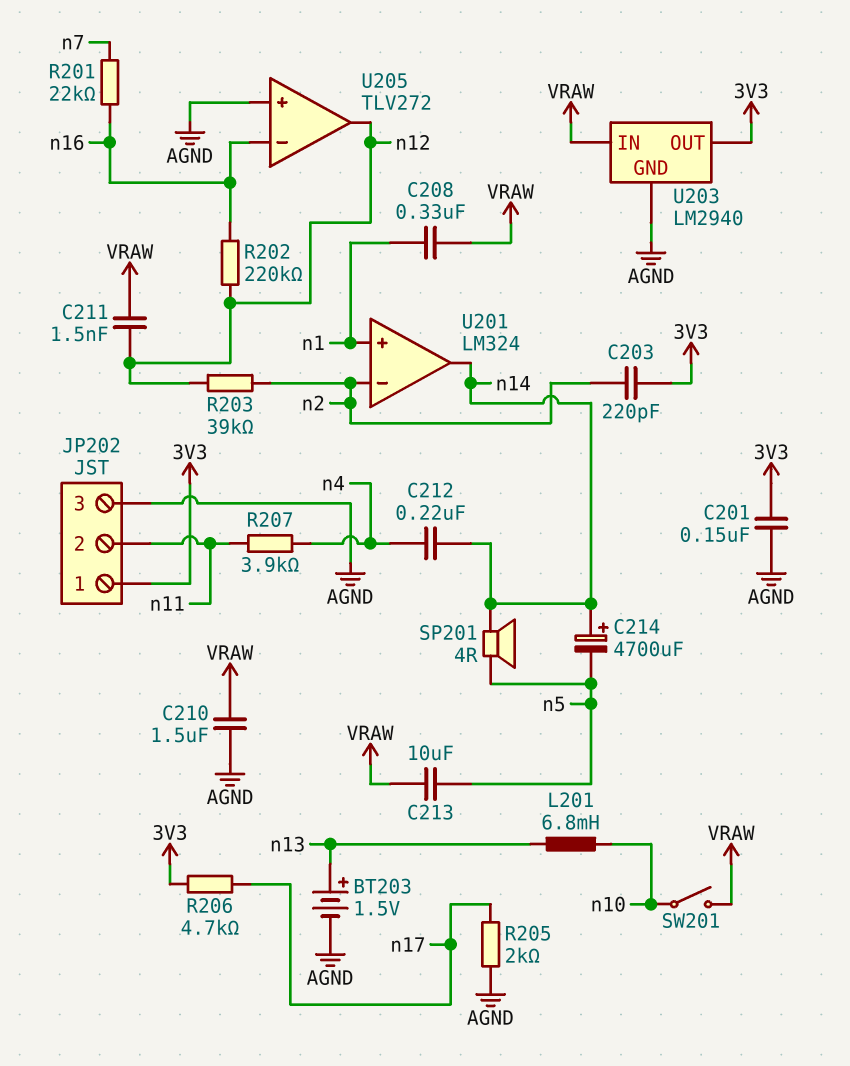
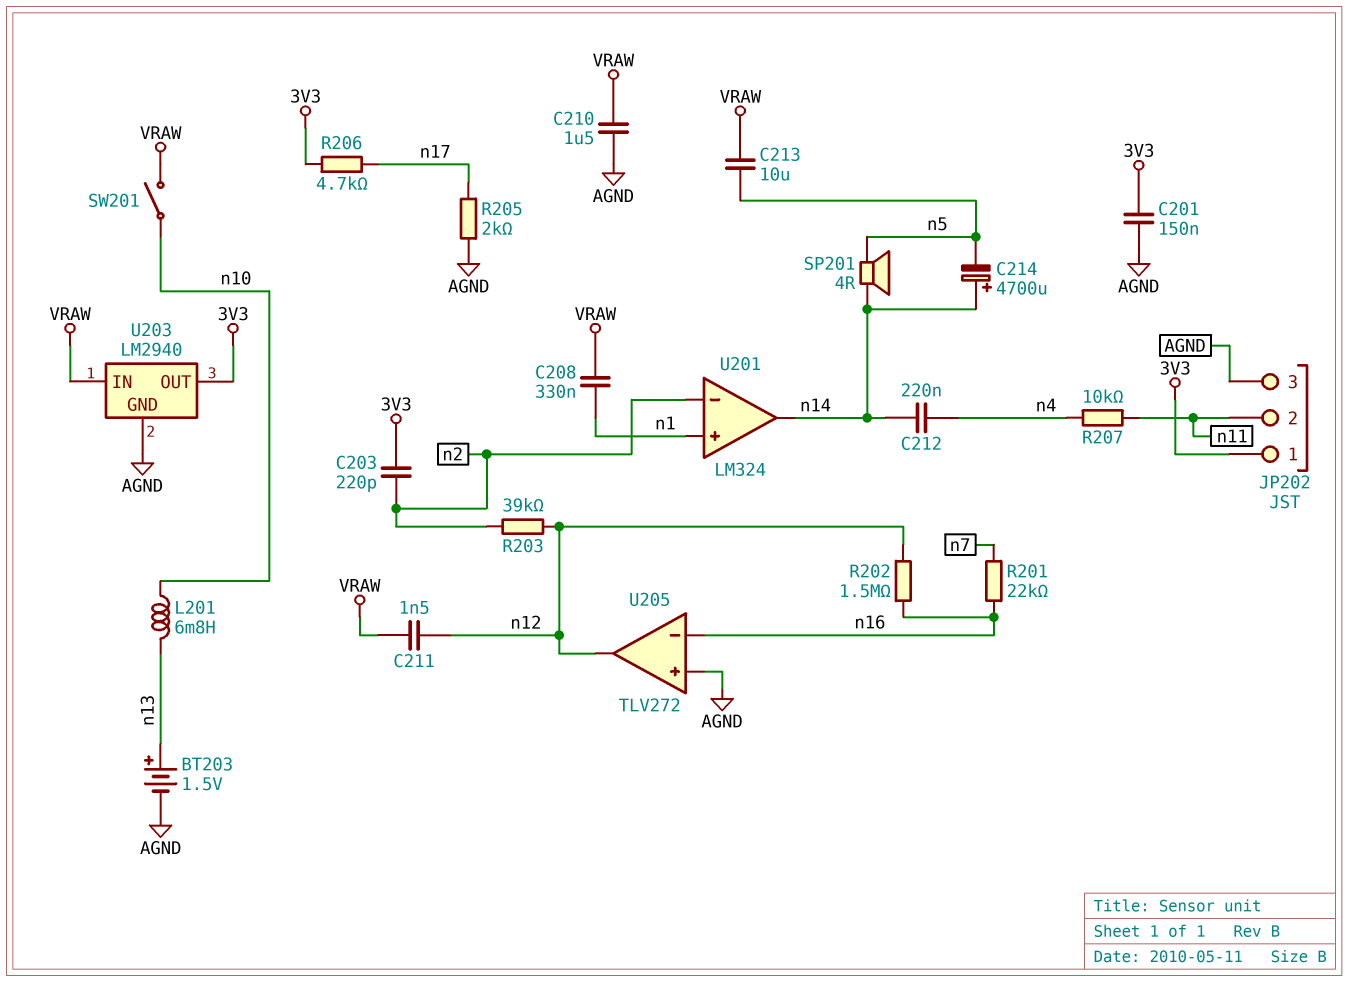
R202: 220k (n12, n16) -> 1.5M (n12, n16)
R207: 3.9k (n4, n11) -> 10k (n4, n11)

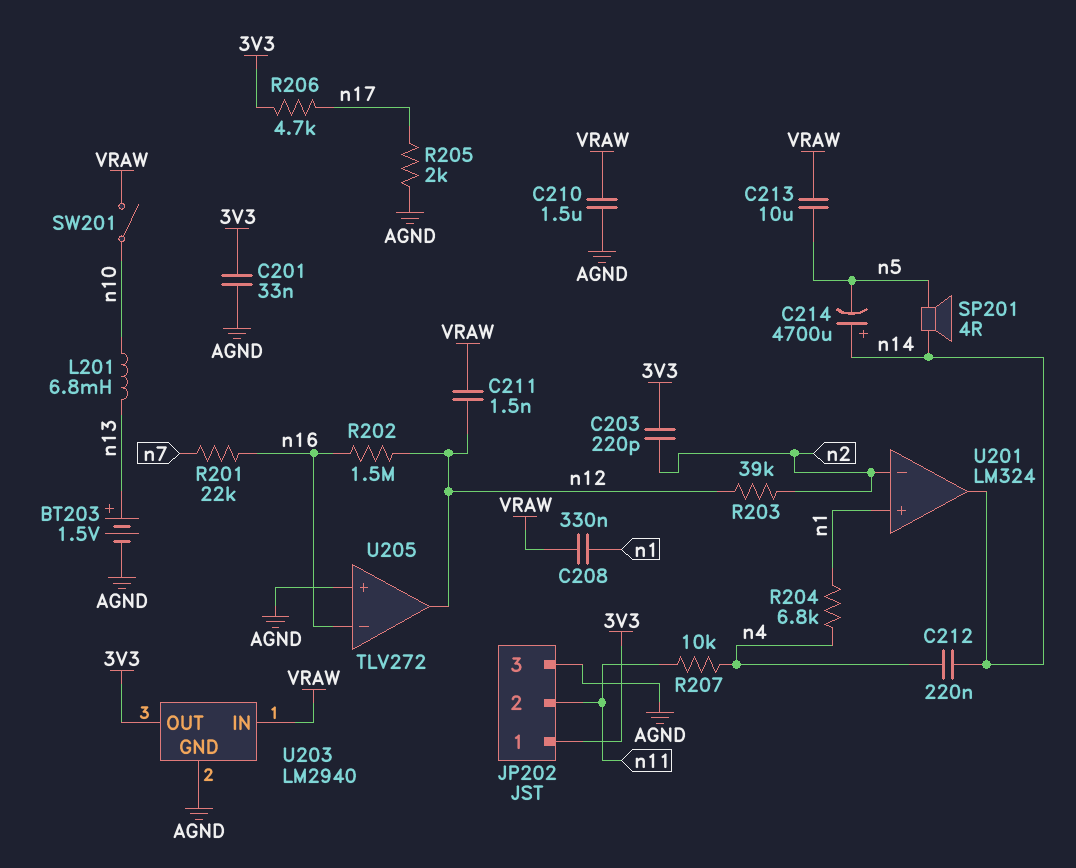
C201: 150nF (3V3, AGND) -> 33nF (3V3, AGND)
R204: none -> 6.8k (n1, n4)

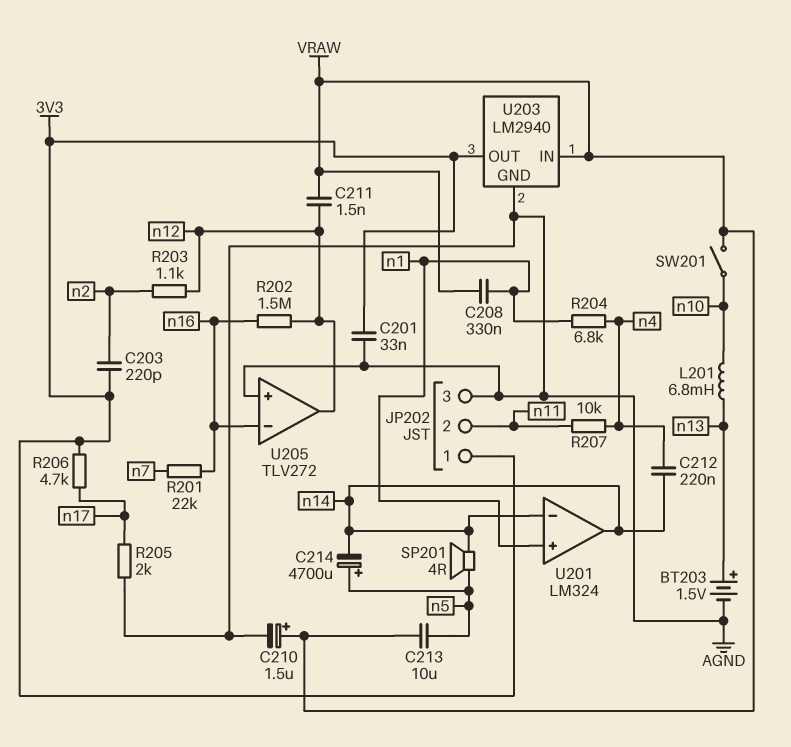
C210: 1.5uF (AGND, VRAW) -> 1.5uF (plus VRAW, minus AGND)
C214: 4700uF (plus n14, minus n5) -> 4700uF (plus n5, minus n14)
R203: 39k (n2, n12) -> 1.1k (n2, n12)
U201 pin in-: n2 -> n14

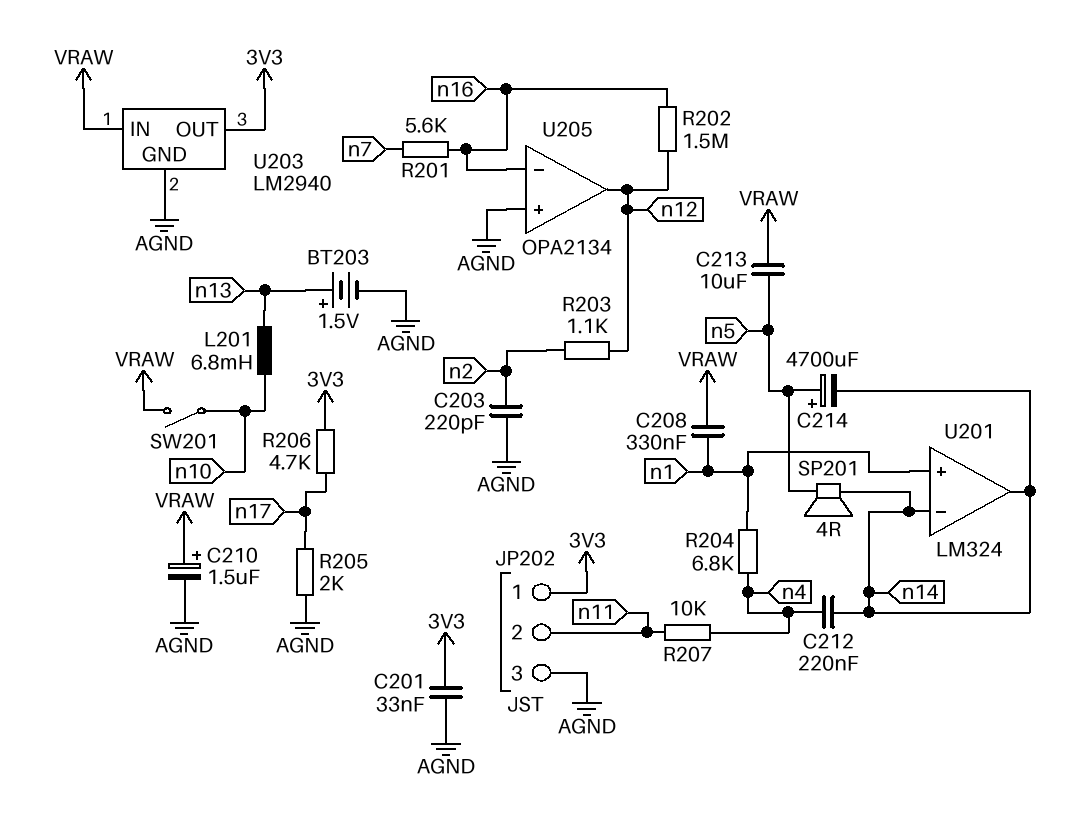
C203: 220pF (3V3, n2) -> 220pF (AGND, n2)
C211: 1.5nF (VRAW, n12) -> none
R201: 22k (n7, n16) -> 5.6k (n7, n16)
U205: TLV272 -> OPA2134

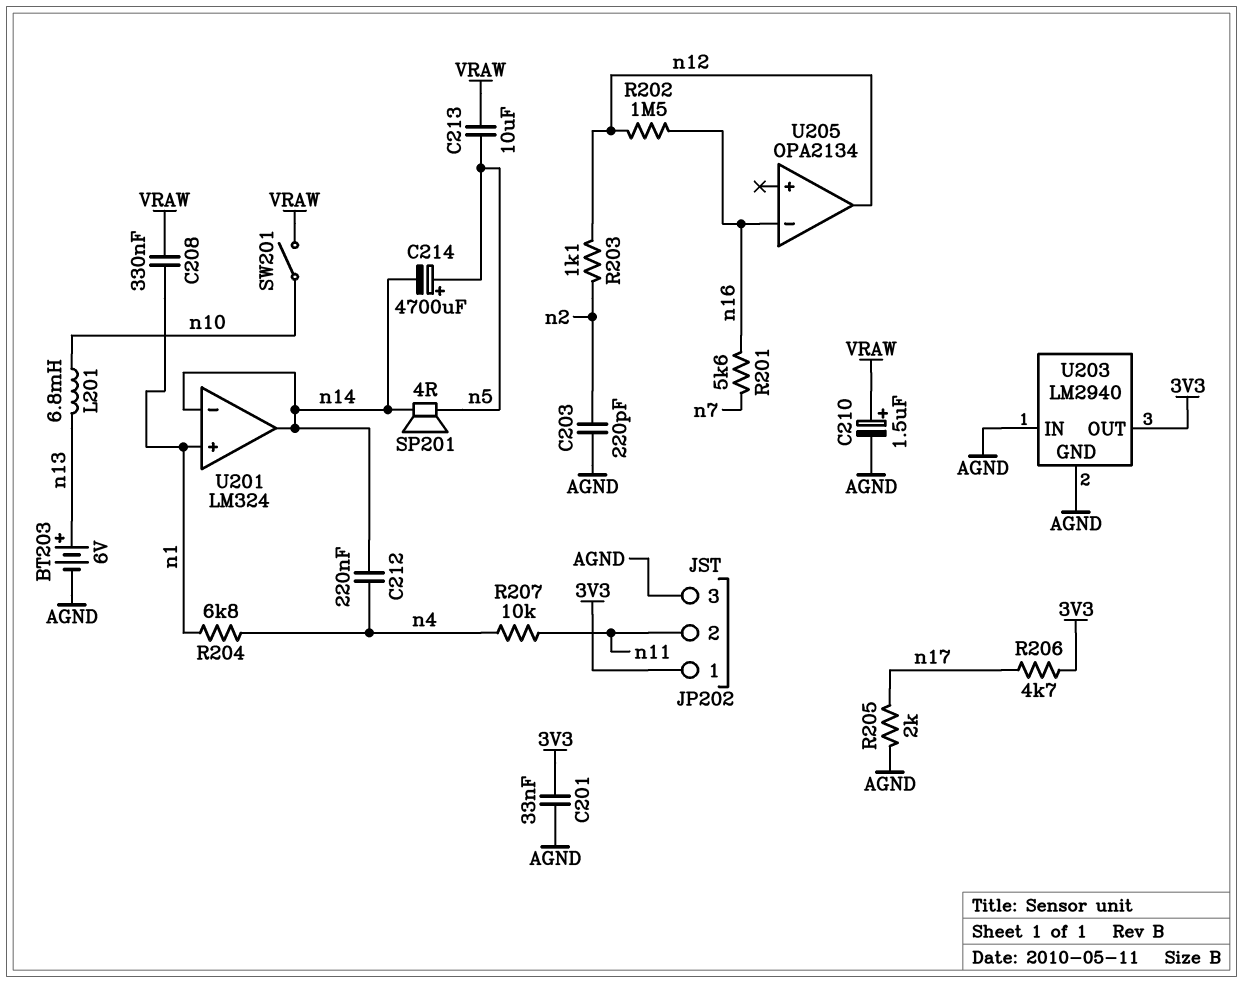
BT203: 1.5V (plus n13, minus AGND) -> 6V (plus n13, minus AGND)
U203 pin IN: VRAW -> AGND
U205 pin in+: AGND -> none

